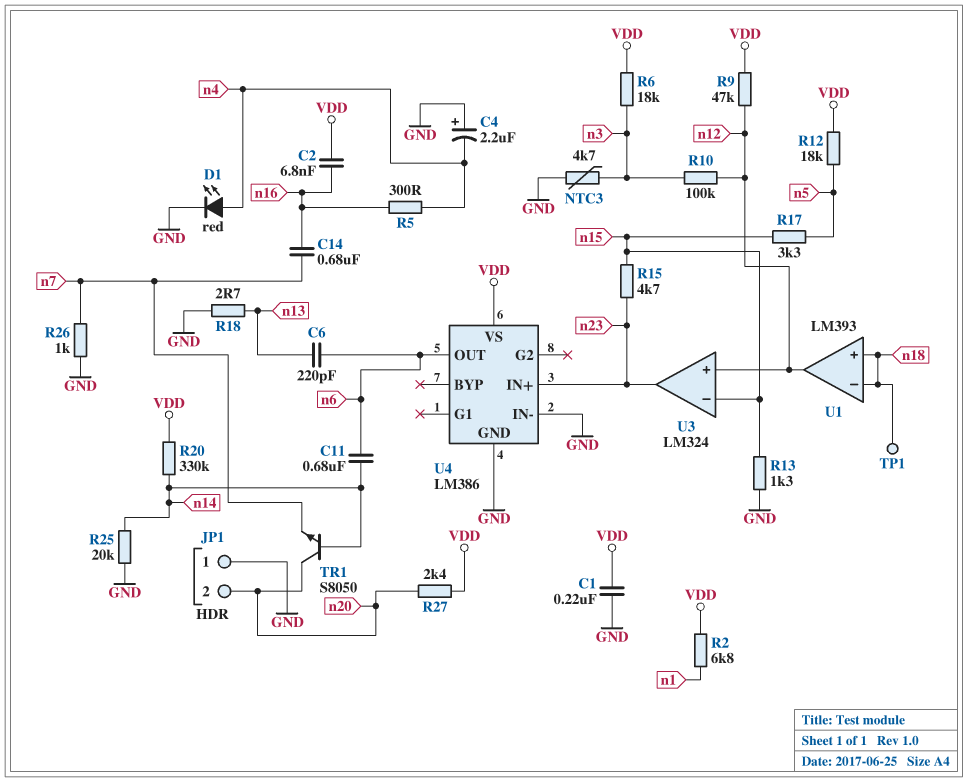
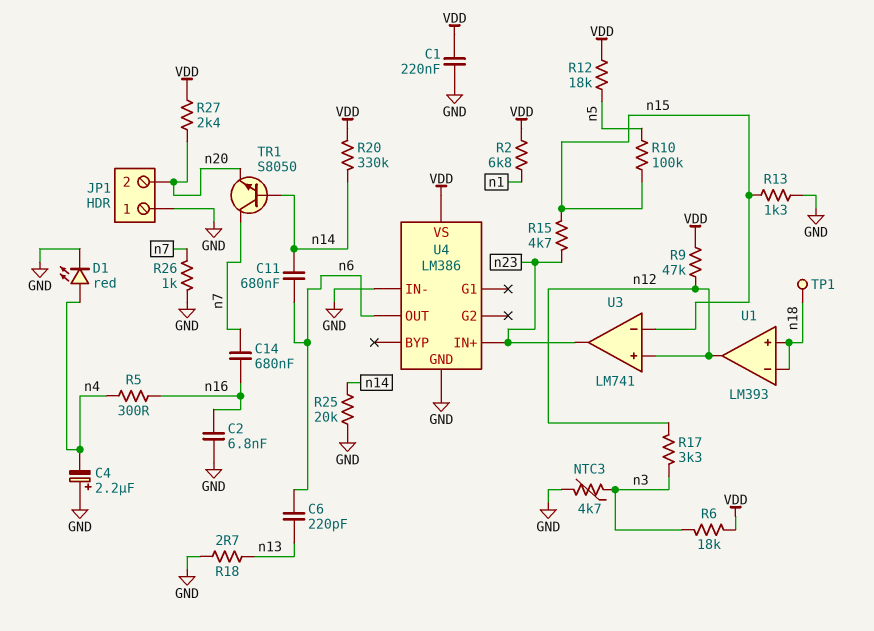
C2: 6.8nF (VDD, n16) -> 6.8nF (GND, n16)
R10: 100k (n3, n12) -> 100k (n5, n15)
R17: 3.3k (n5, n15) -> 3.3k (n3, n12)
TR1: NPN S8050 (B n14, C n20, E n7) -> NPN S8050 (B n14, C n7, E n20)
U3: LM324 -> LM741

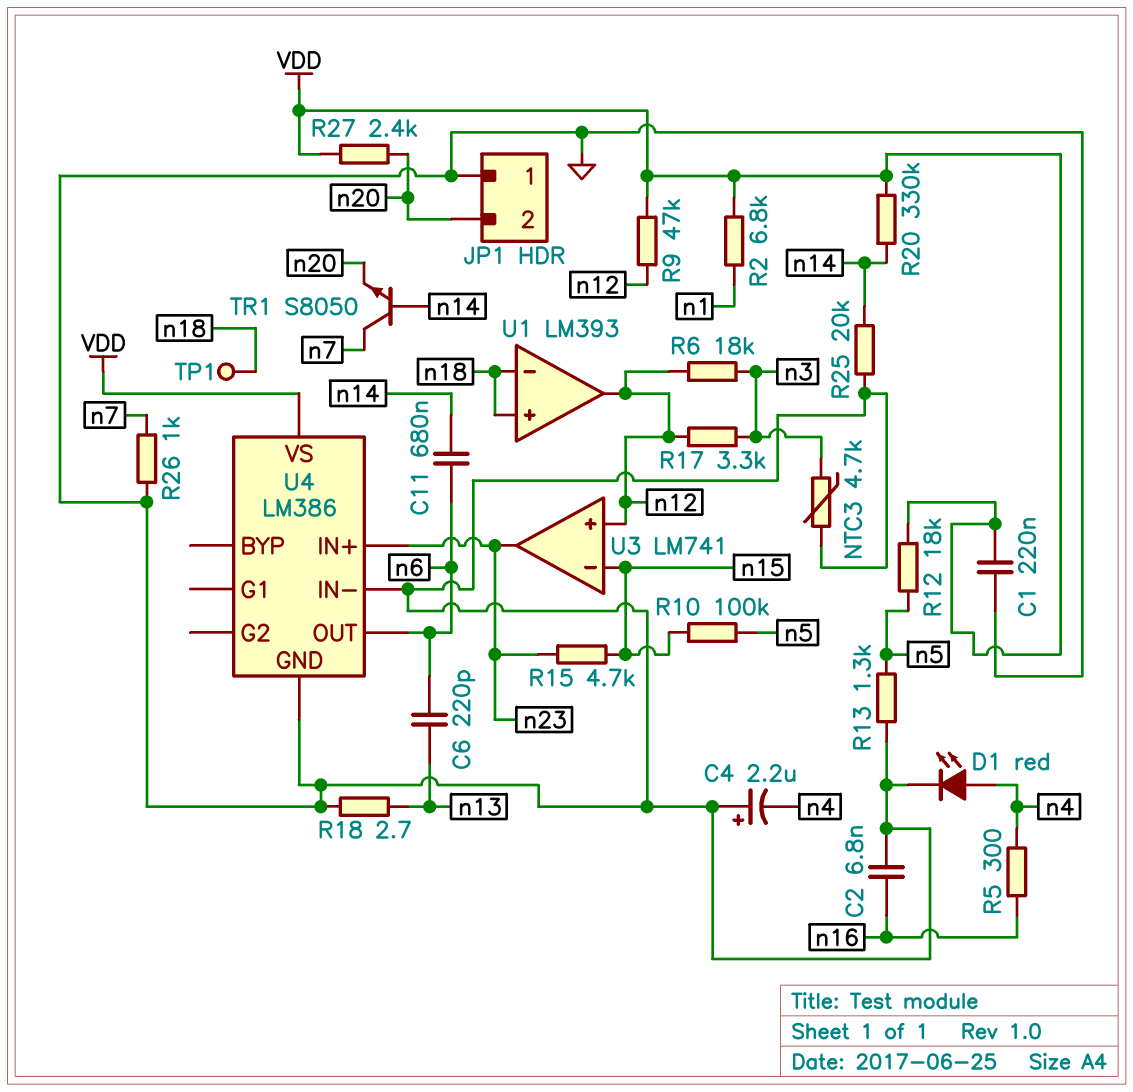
C14: 680nF (n7, n16) -> none
R6: 18k (VDD, n3) -> 18k (n3, n12)
R13: 1.3k (GND, n15) -> 1.3k (GND, n5)

